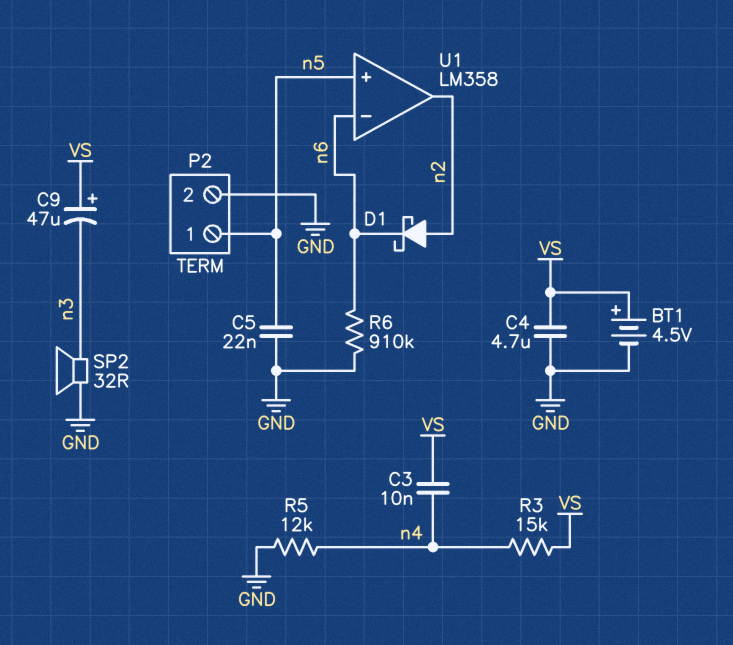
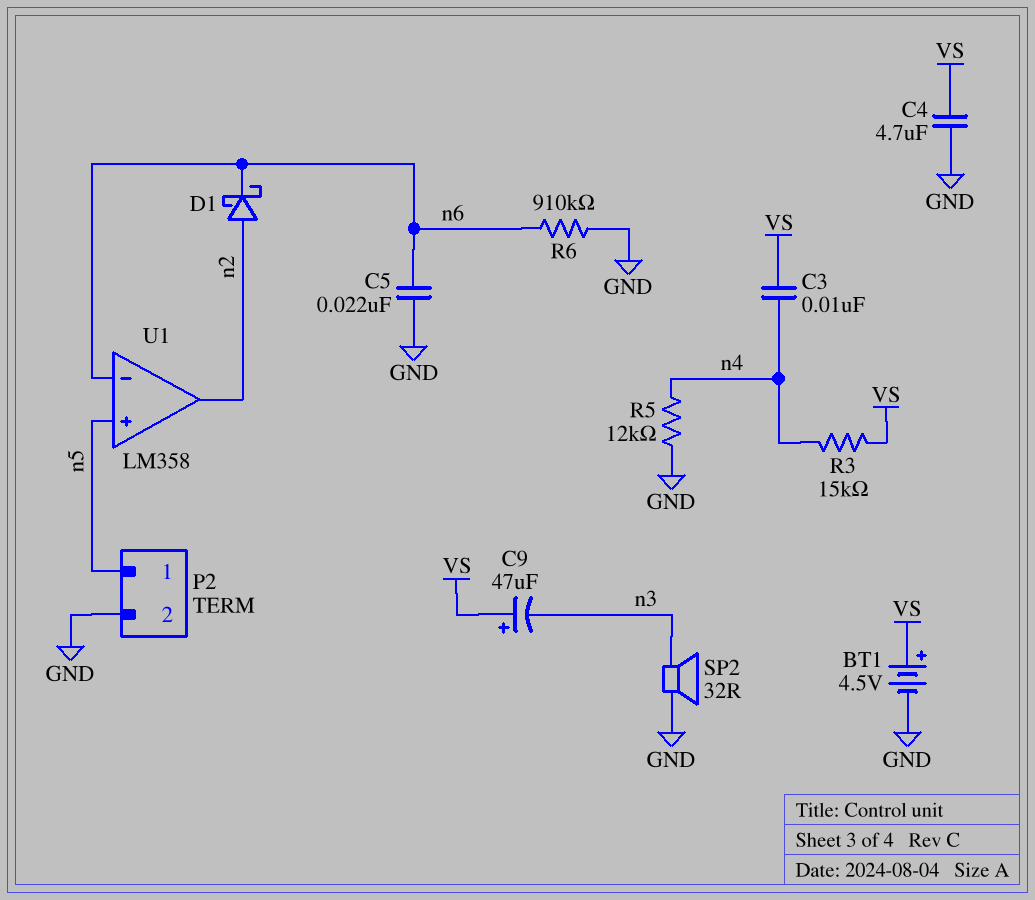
C5: 22nF (GND, n5) -> 22nF (GND, n6)

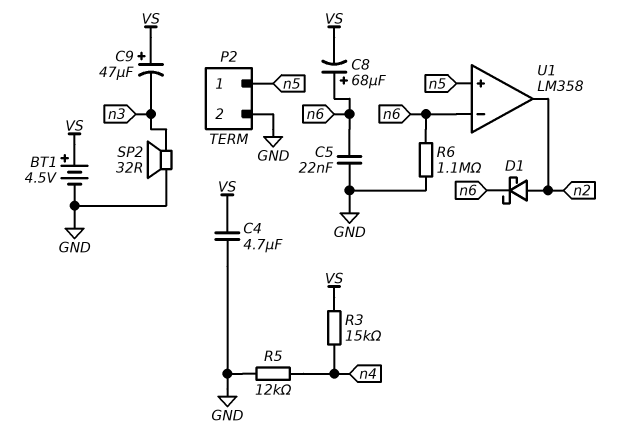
C3: 10nF (VS, n4) -> none
C8: none -> 68uF (plus n6, minus VS)
R6: 910k (GND, n6) -> 1.1M (GND, n6)

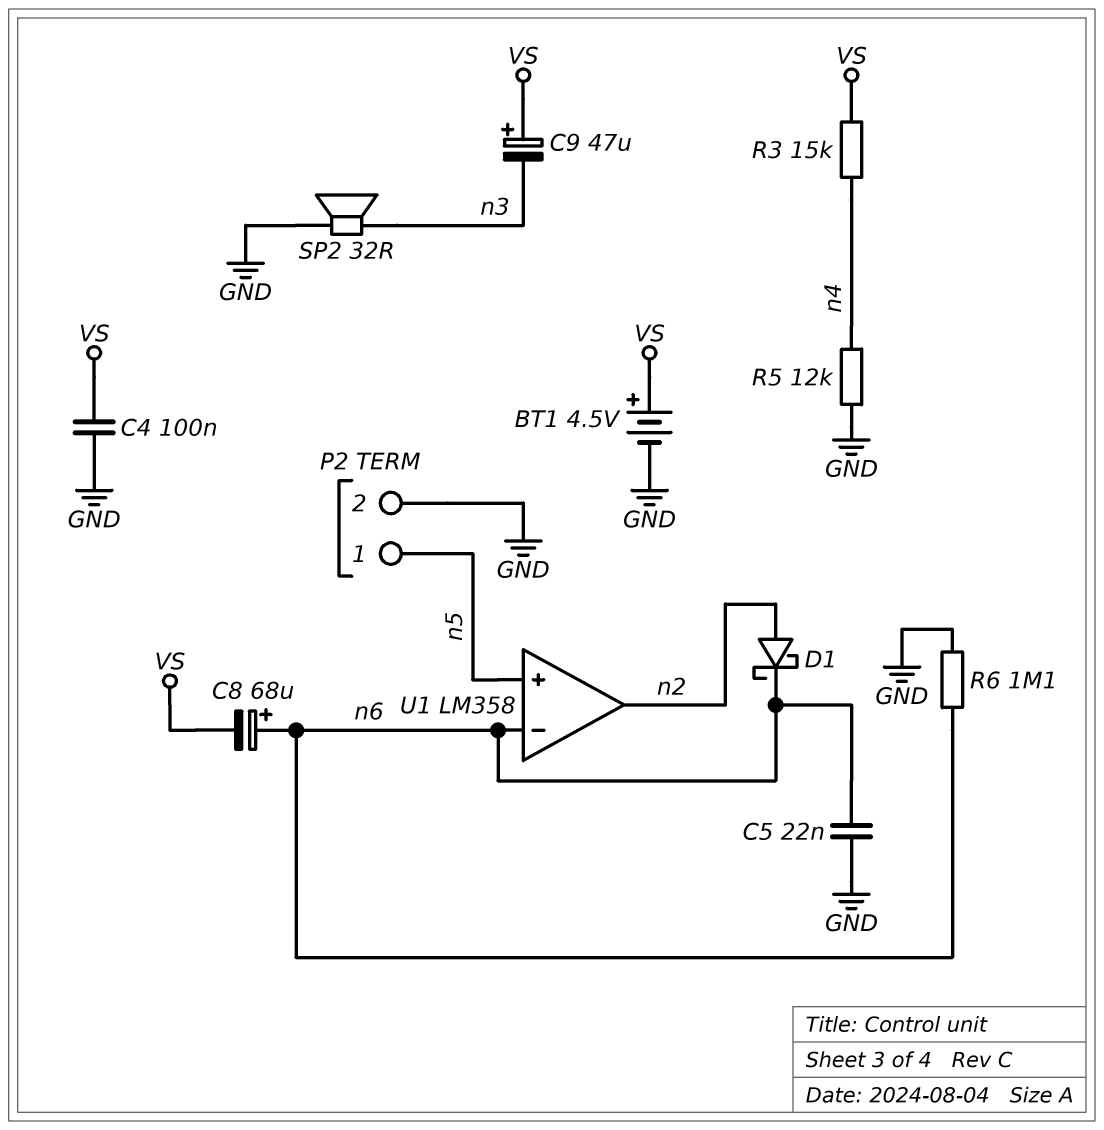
C4: 4.7uF (GND, VS) -> 100nF (GND, VS)

